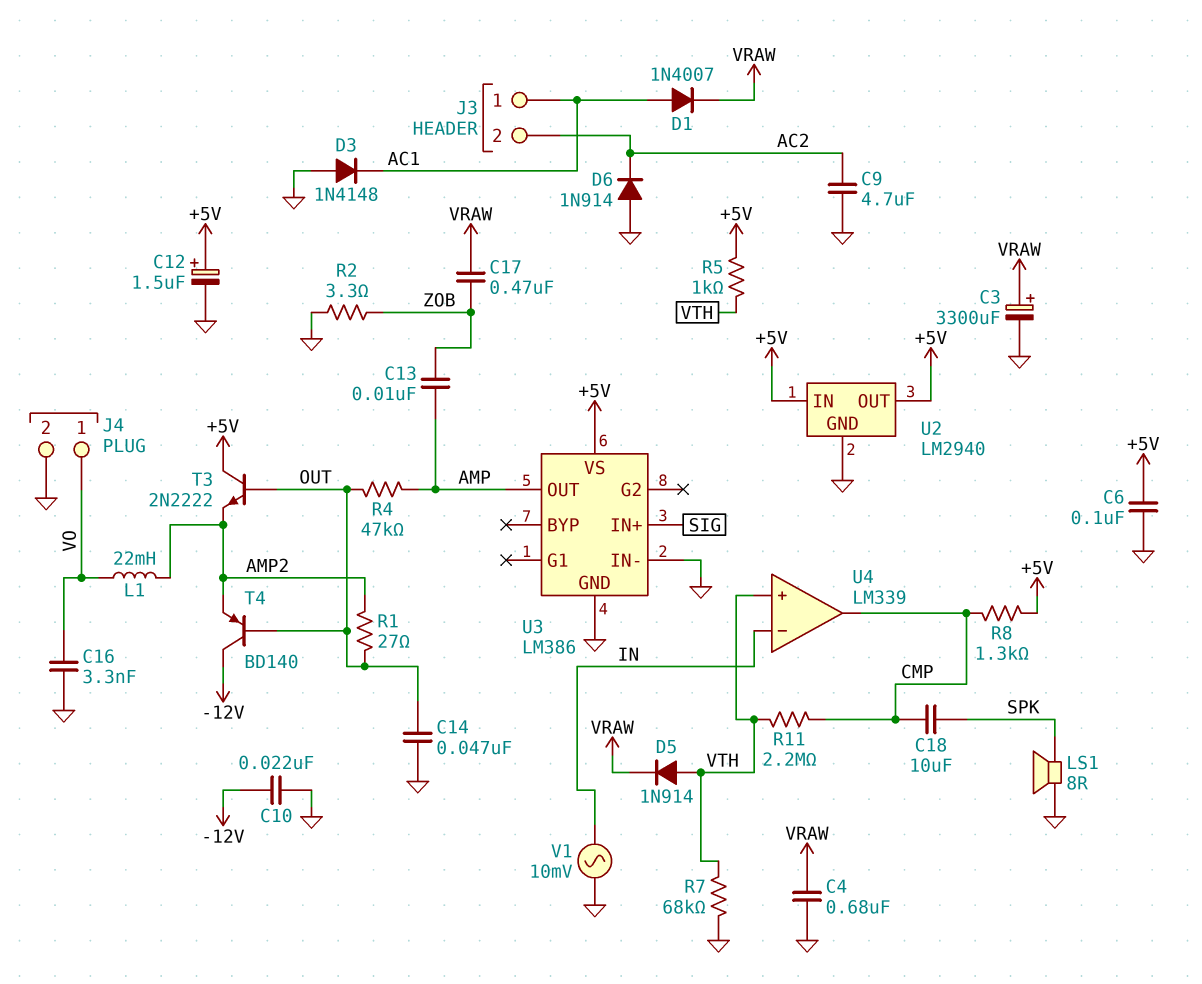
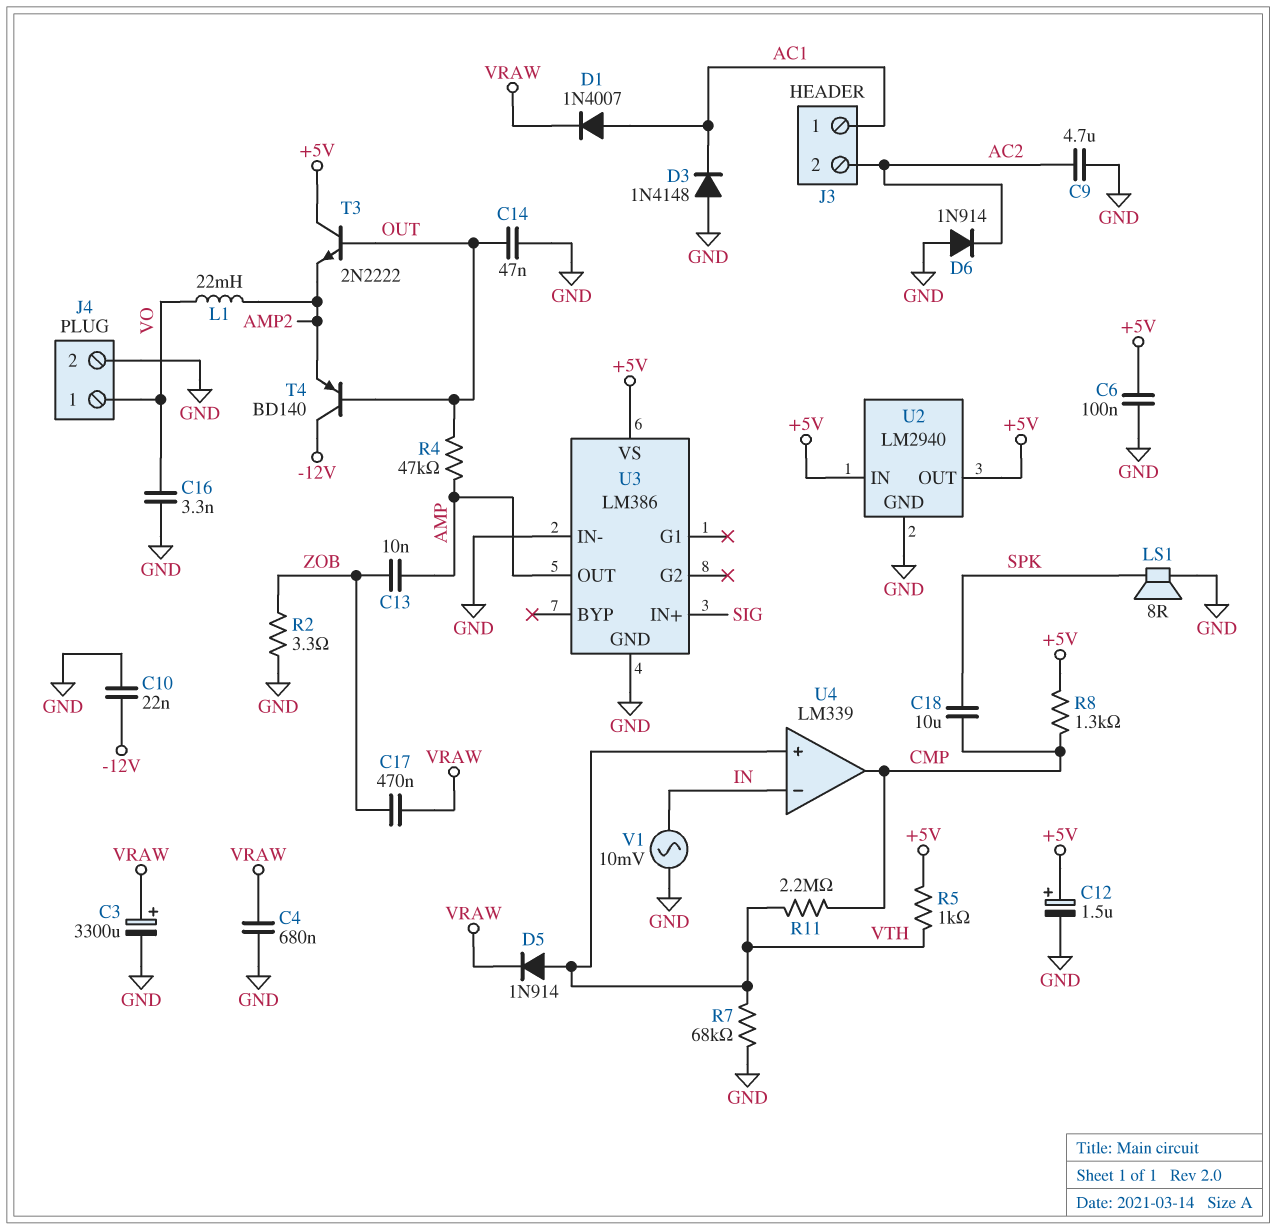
R1: 27 (AMP2, OUT) -> none

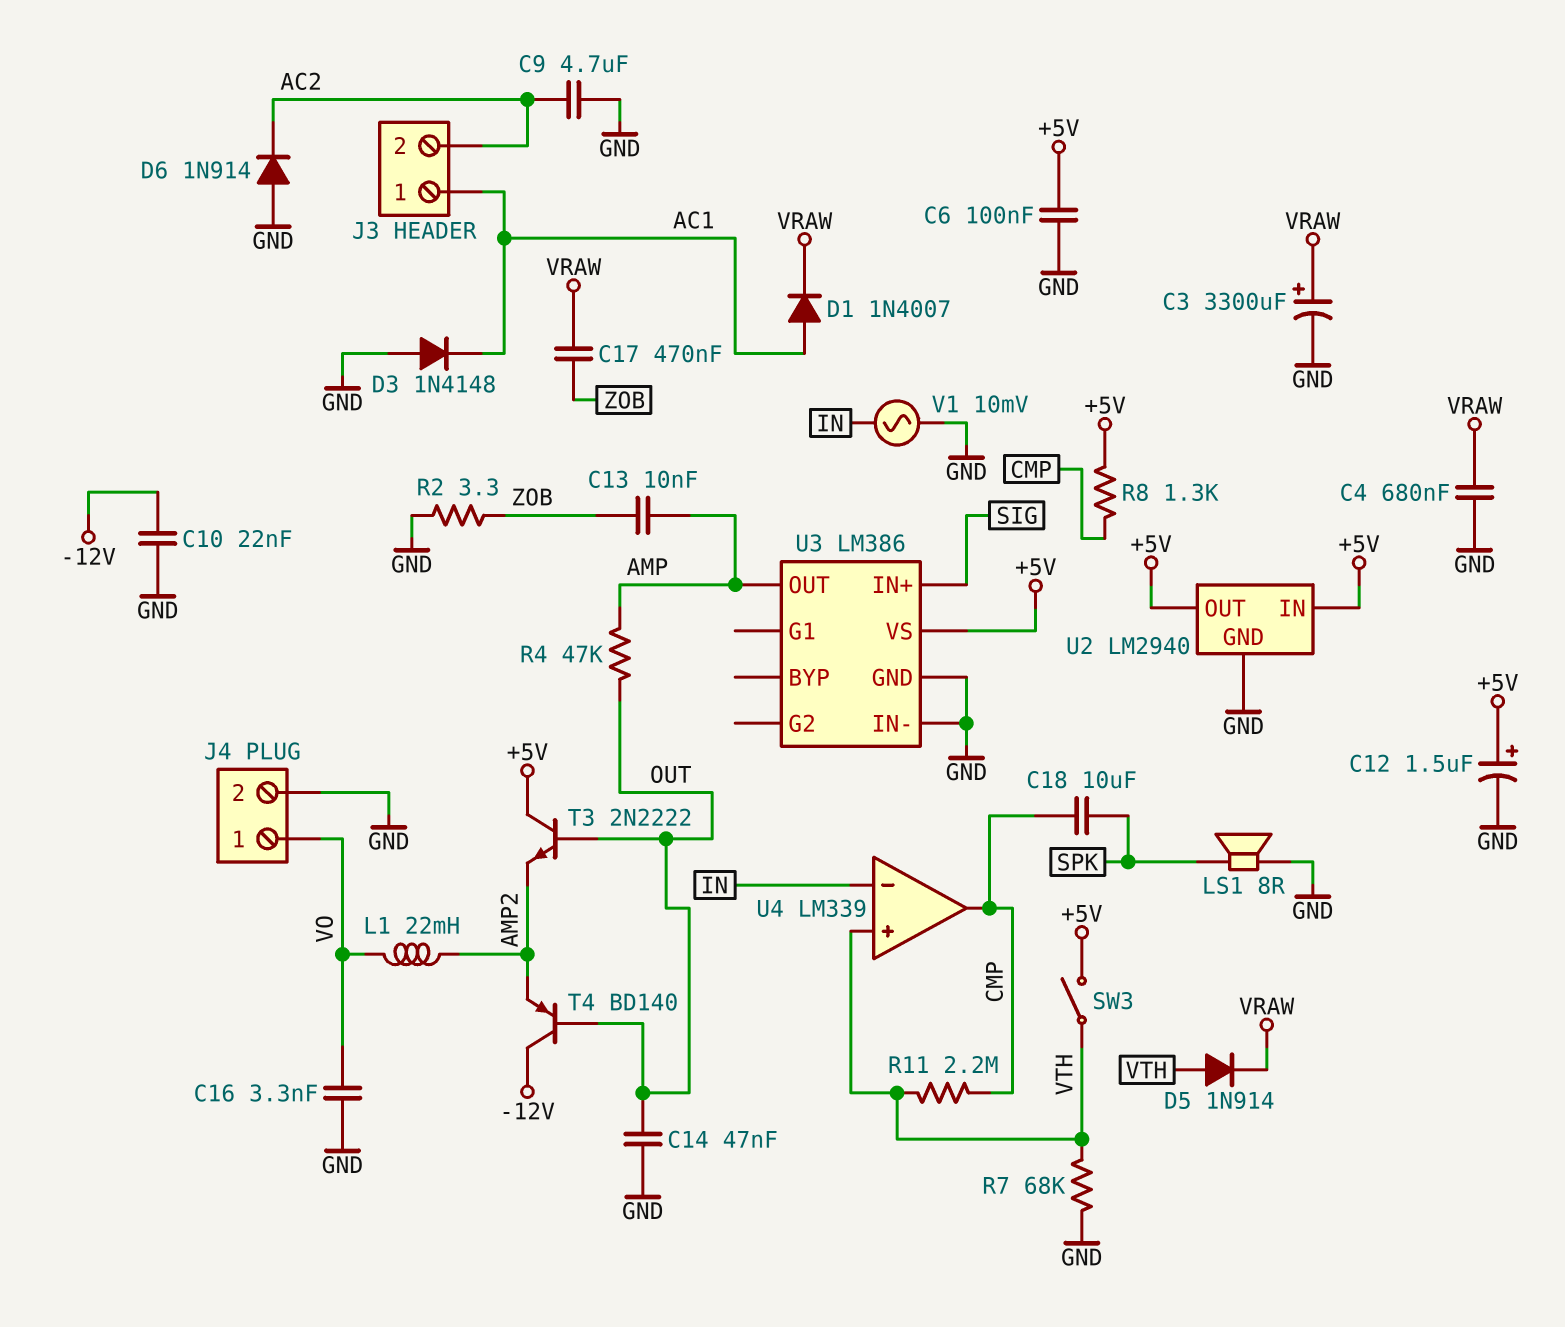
R5: 1k (+5V, VTH) -> none
SW3: none -> switch (+5V, VTH)

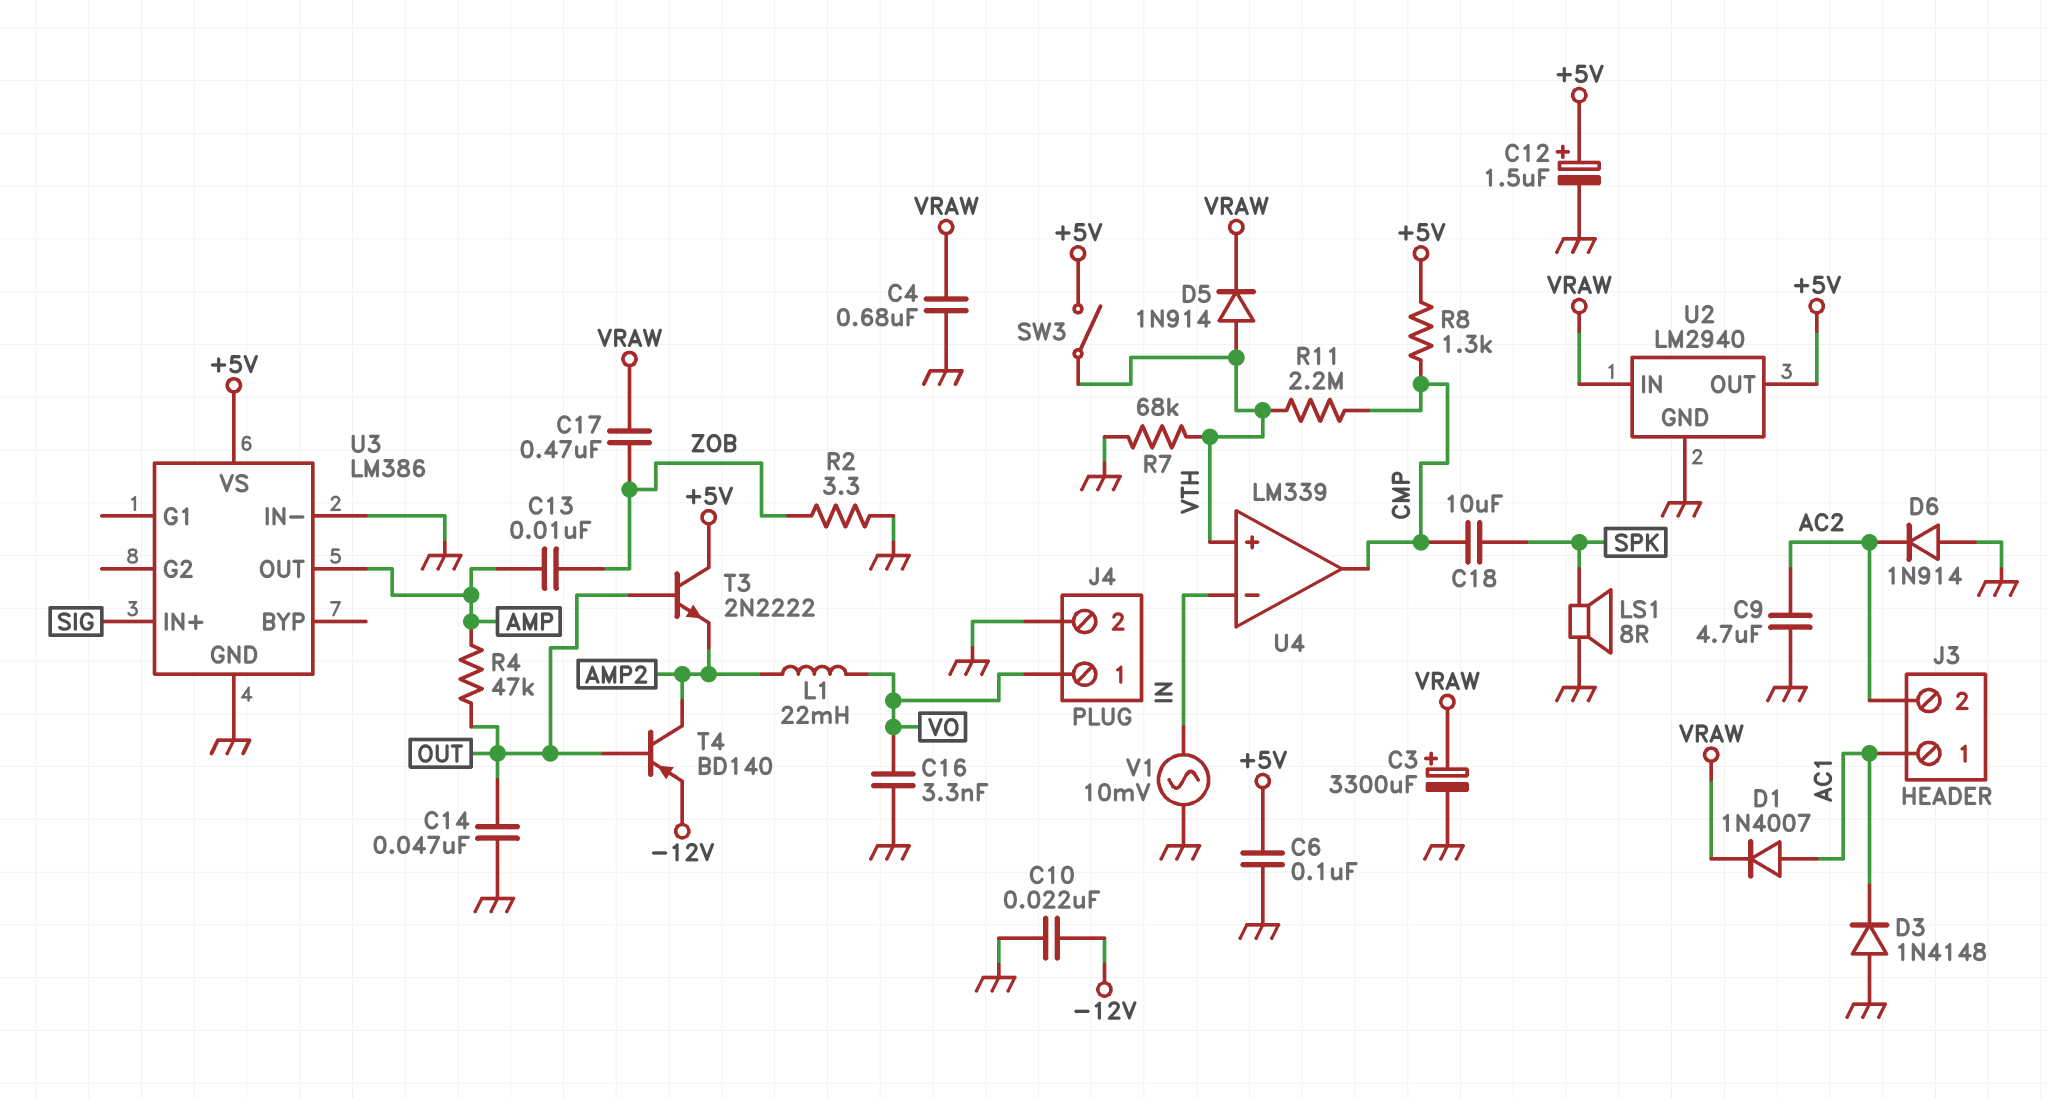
T4: PNP BD140 (B OUT, C -12V, E AMP2) -> PNP BD140 (B OUT, C AMP2, E -12V)
U2 pin IN: +5V -> VRAW

